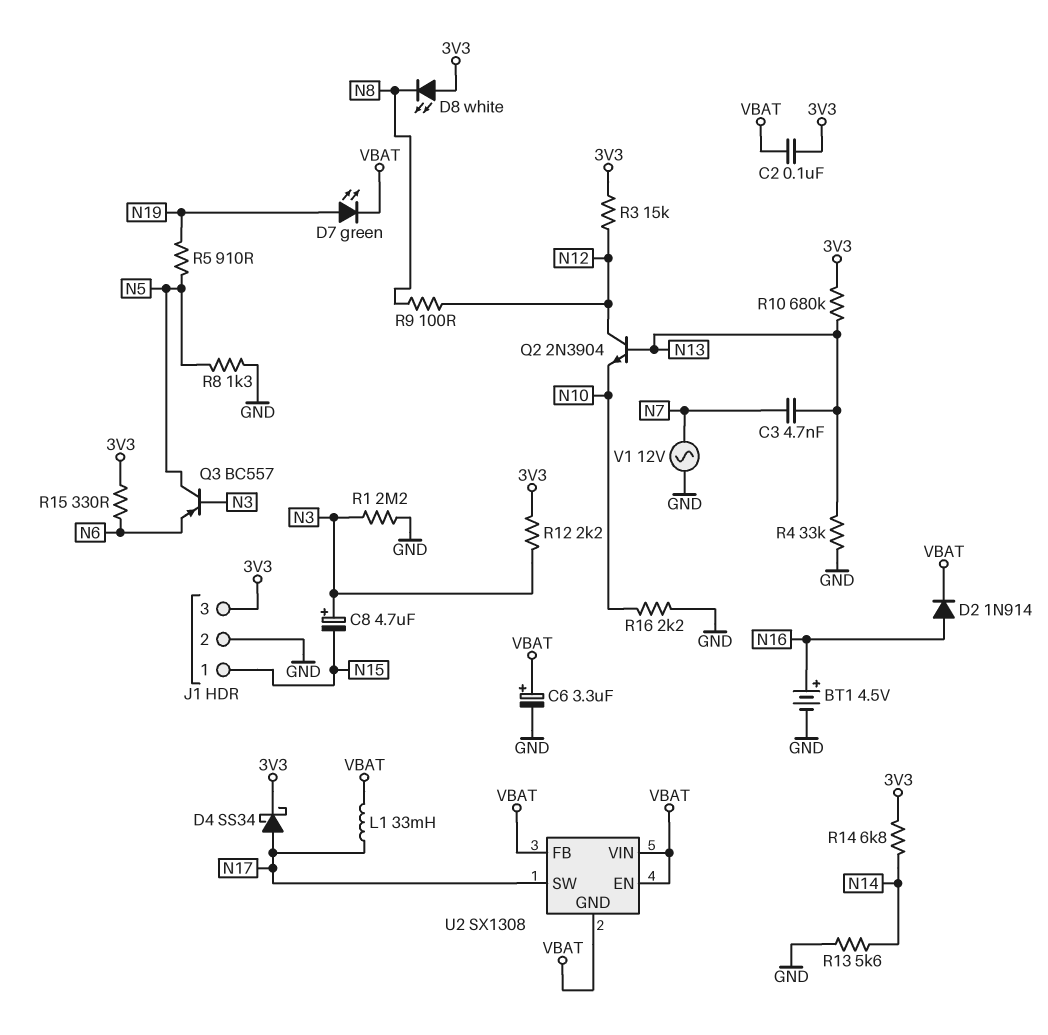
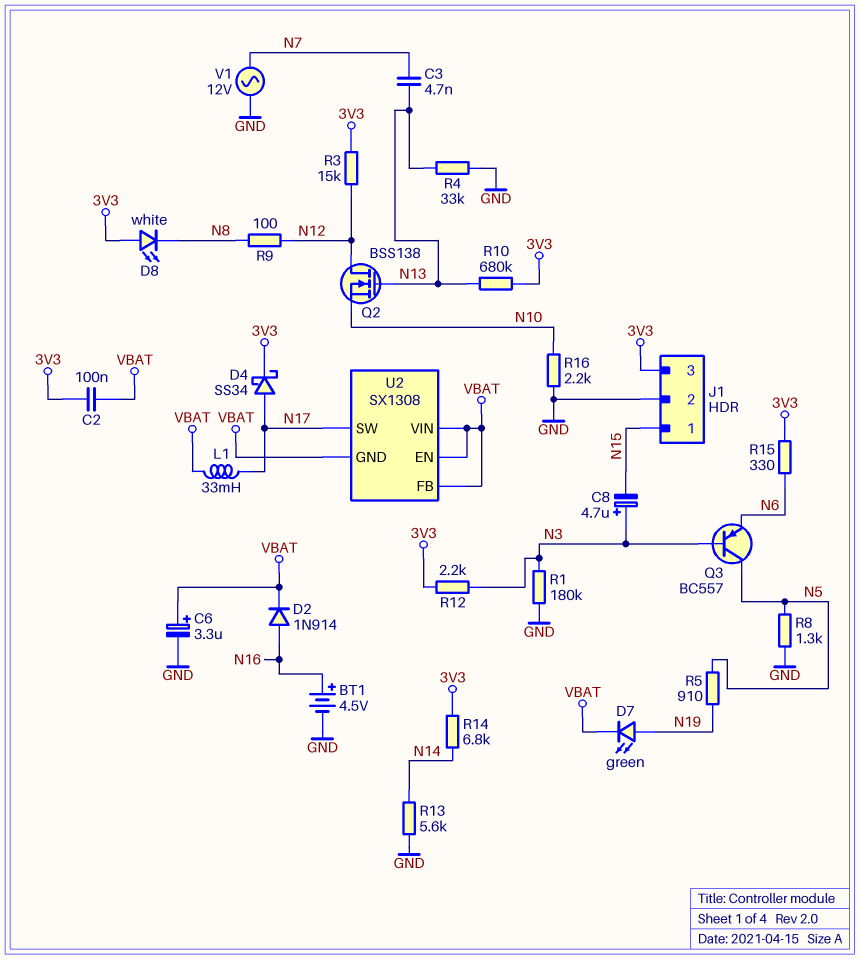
Q2: NPN 2N3904 (B N13, C N12, E N10) -> NMOS BSS138 (G N13, D N12, S N10)
R1: 2.2M (GND, N3) -> 180k (GND, N3)

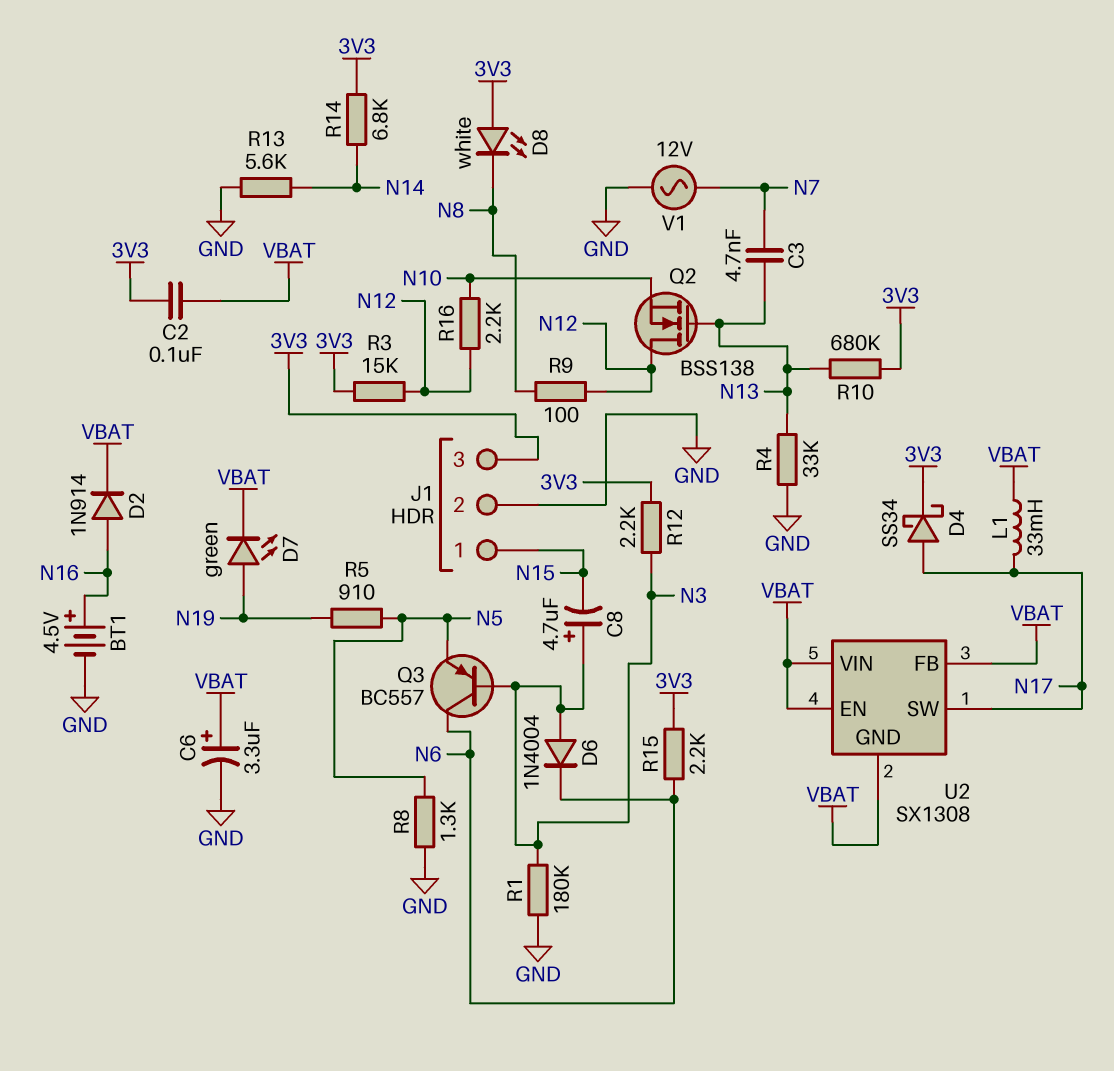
D6: none -> diode 1N4004 (A N3, K N6)
Q3: PNP BC557 (B N3, C N5, E N6) -> PNP BC557 (B N3, C N6, E N5)
R15: 330 (3V3, N6) -> 2.2k (3V3, N6)
R16: 2.2k (GND, N10) -> 2.2k (N10, N12)

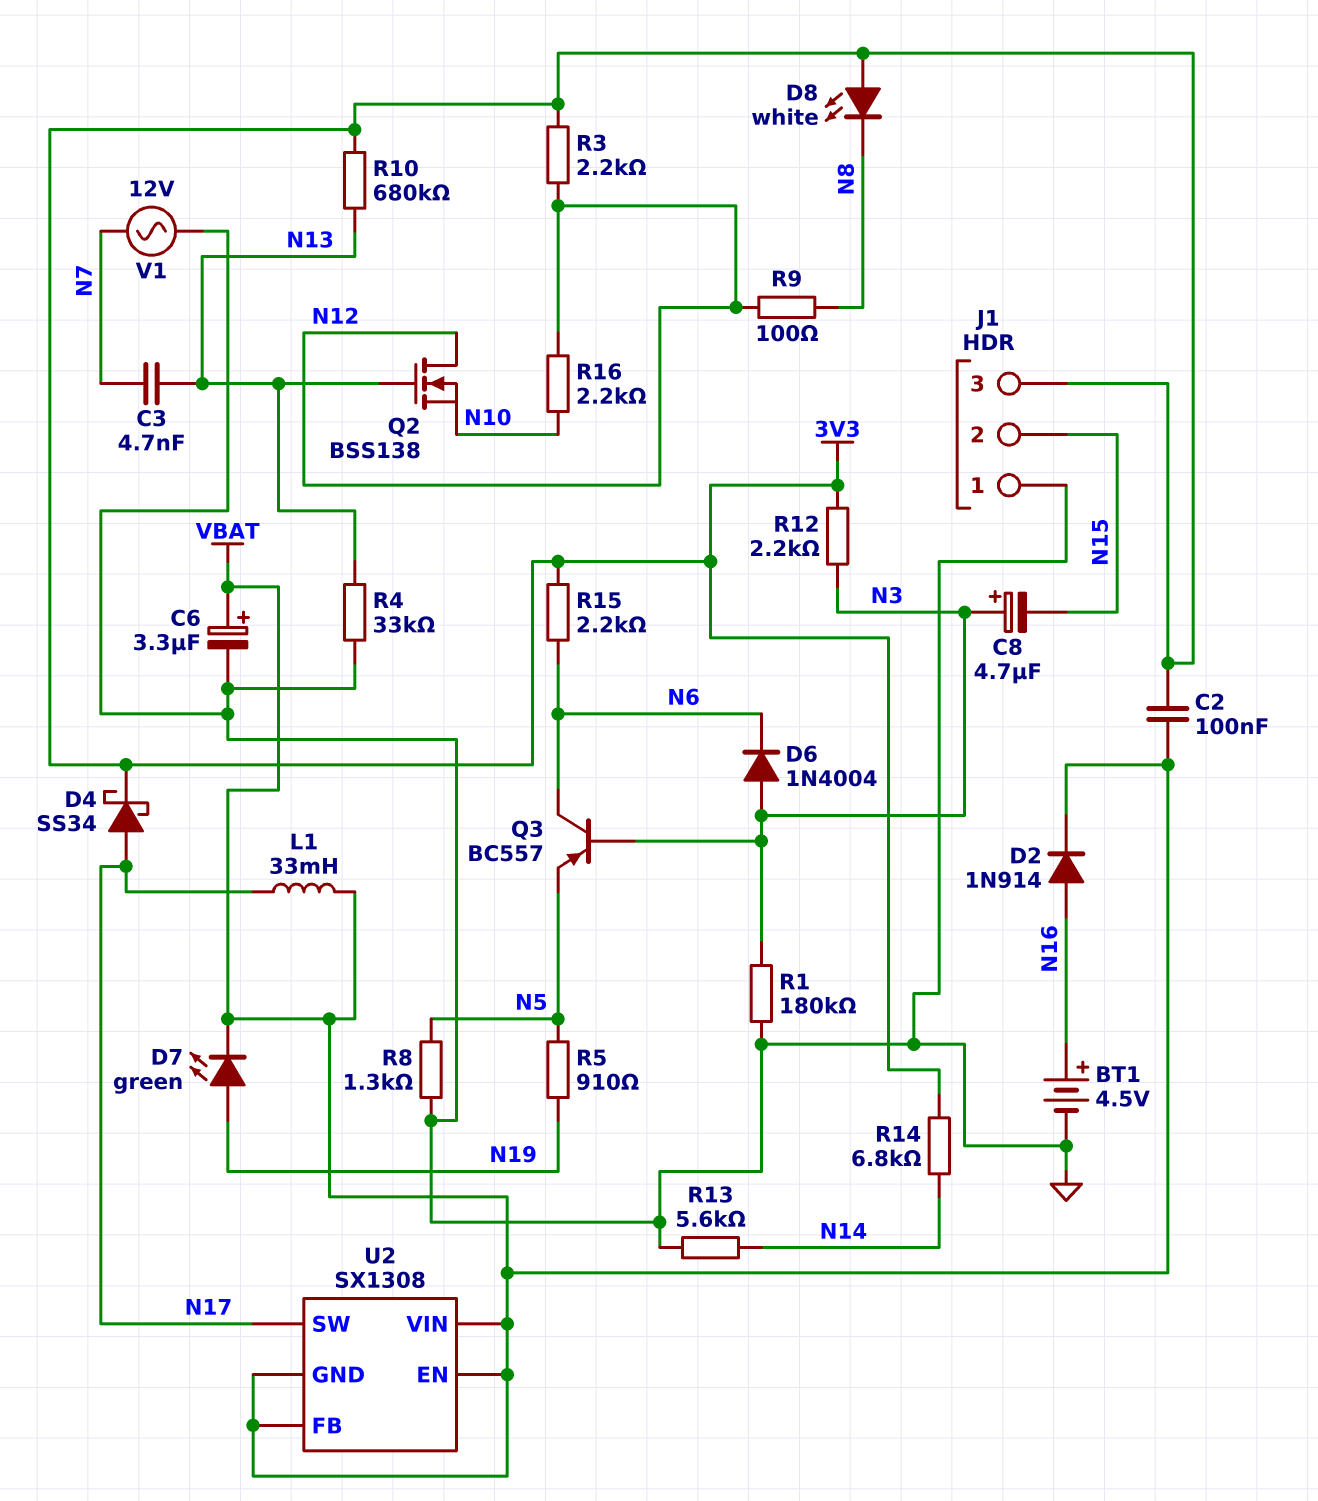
J1 pin 1: N15 -> GND
J1 pin 2: GND -> N15
R3: 15k (3V3, N12) -> 2.2k (3V3, N12)

